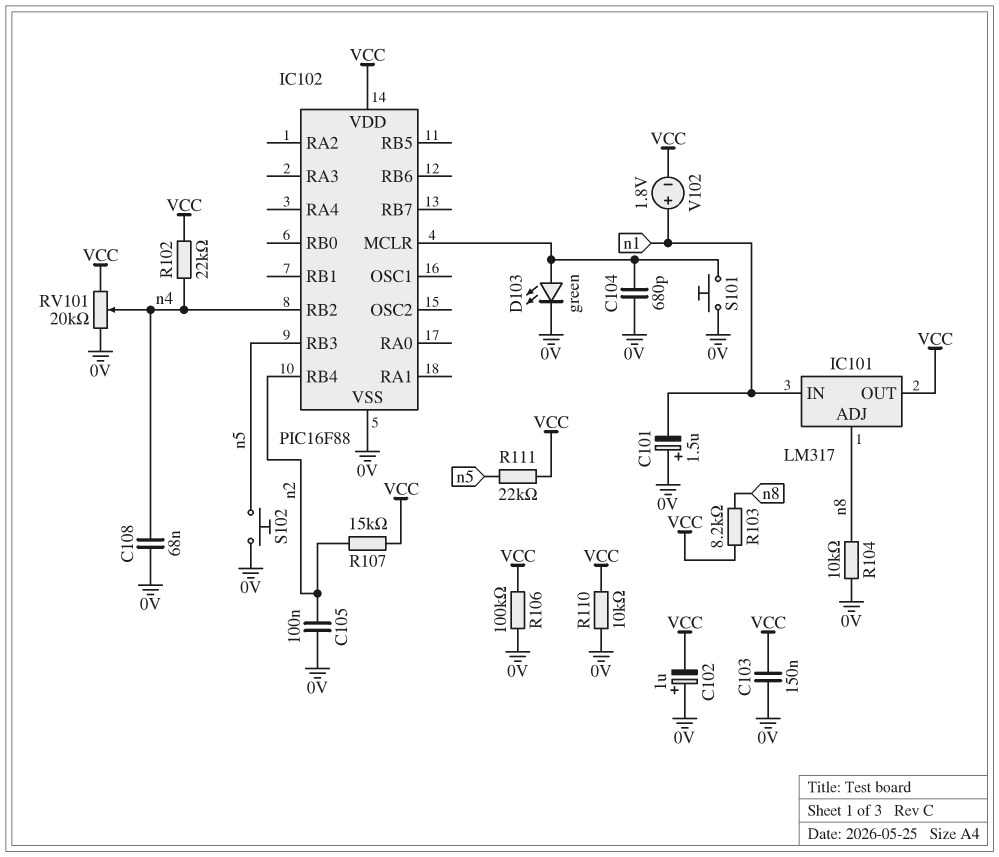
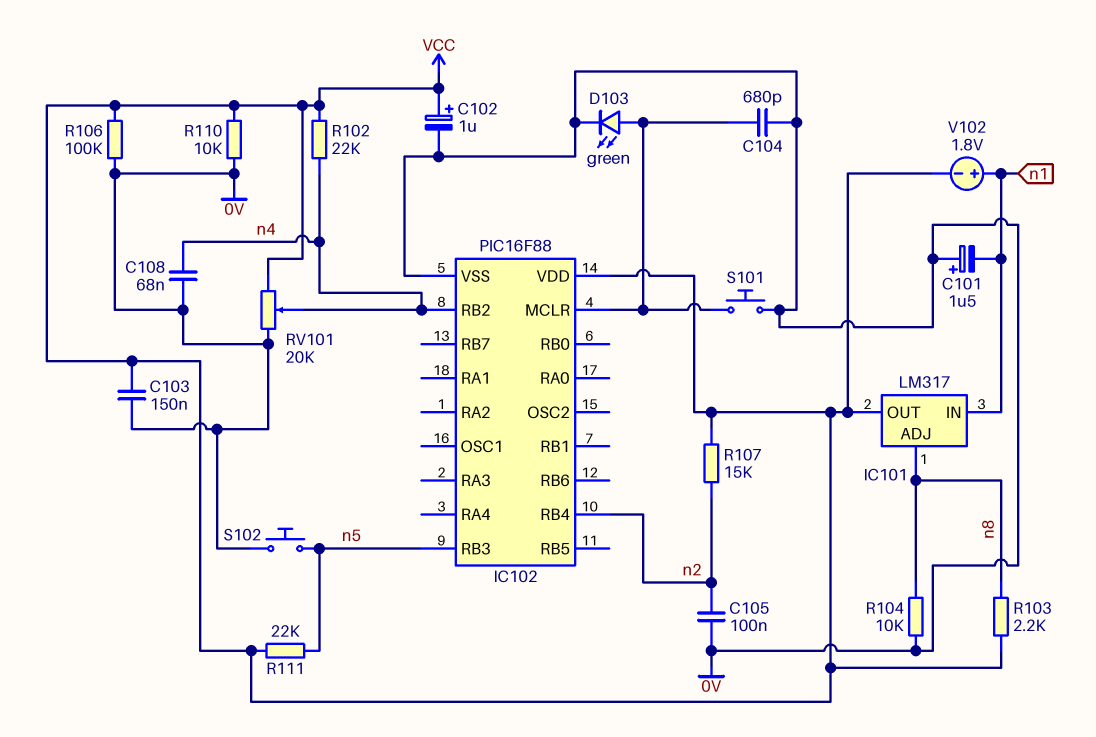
C102: 1uF (plus 0V, minus VCC) -> 1uF (plus VCC, minus 0V)
R103: 8.2k (VCC, n8) -> 2.2k (VCC, n8)

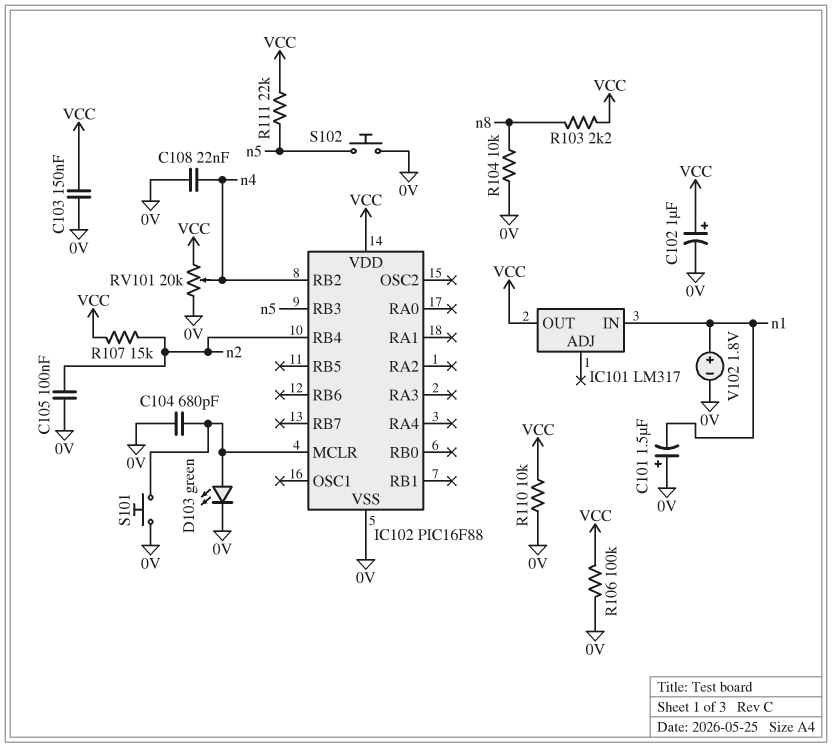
C108: 68nF (0V, n4) -> 22nF (0V, n4)
IC101 pin ADJ: n8 -> none
R102: 22k (VCC, n4) -> none
V102: 1.8V (plus n1, minus VCC) -> 1.8V (plus n1, minus 0V)

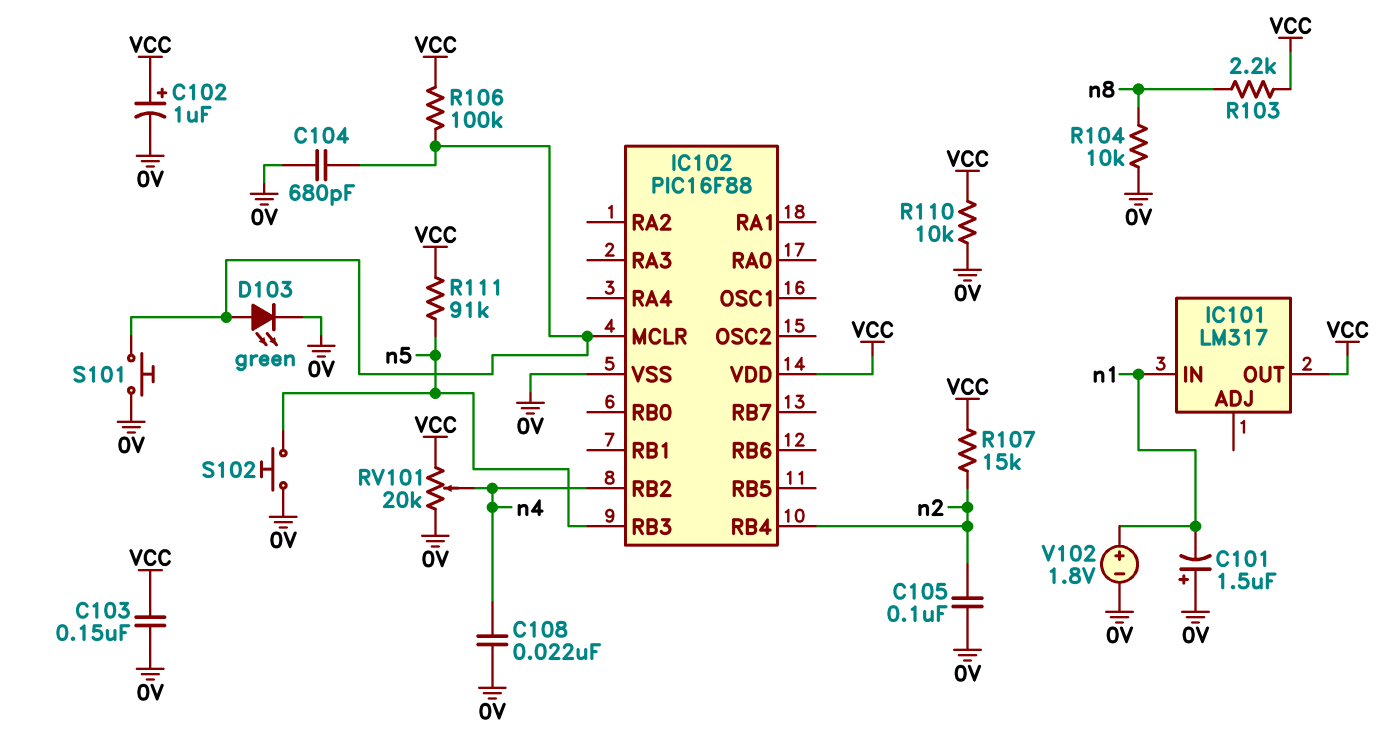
R106: 100k (0V, VCC) -> 100k (IC102/MCLR, VCC)
R111: 22k (VCC, n5) -> 91k (VCC, n5)

